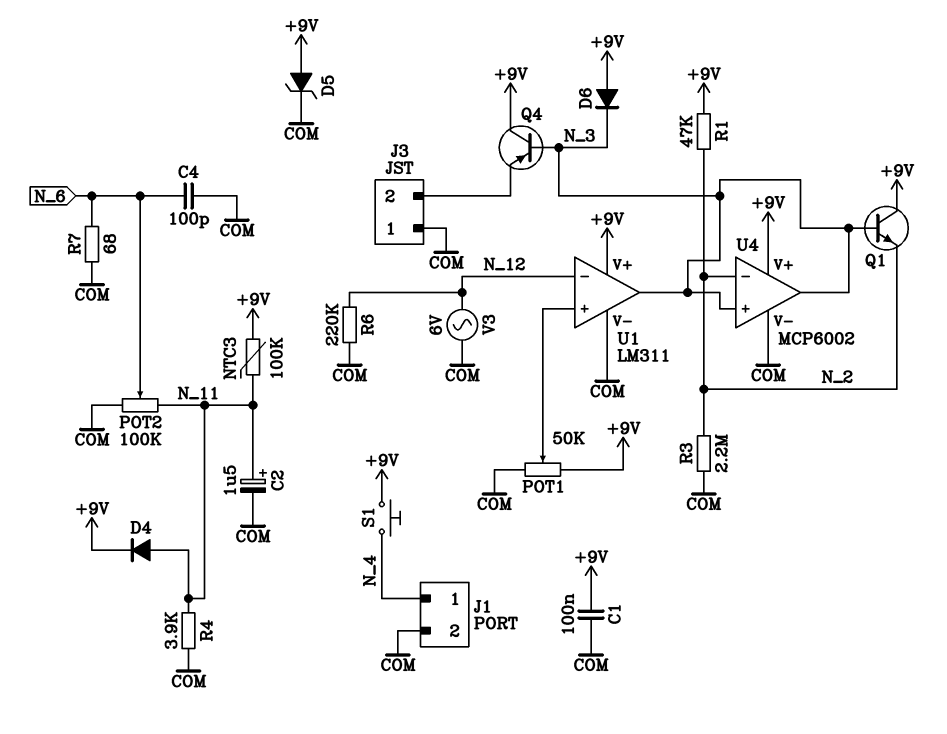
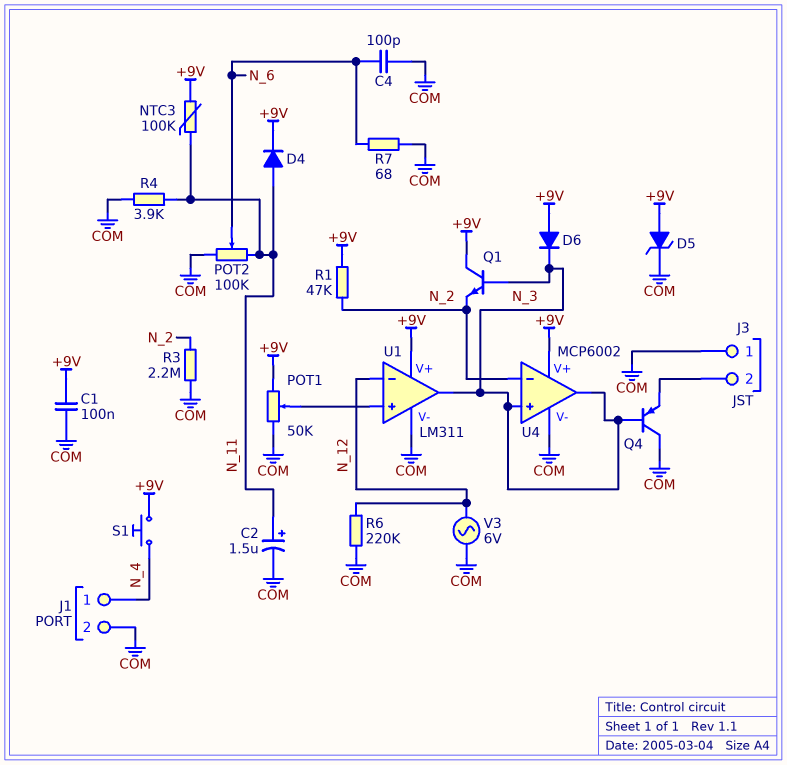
Q4: PNP (B N_3, C +9V, E J3/2) -> PNP (B N_3, C COM, E J3/2)

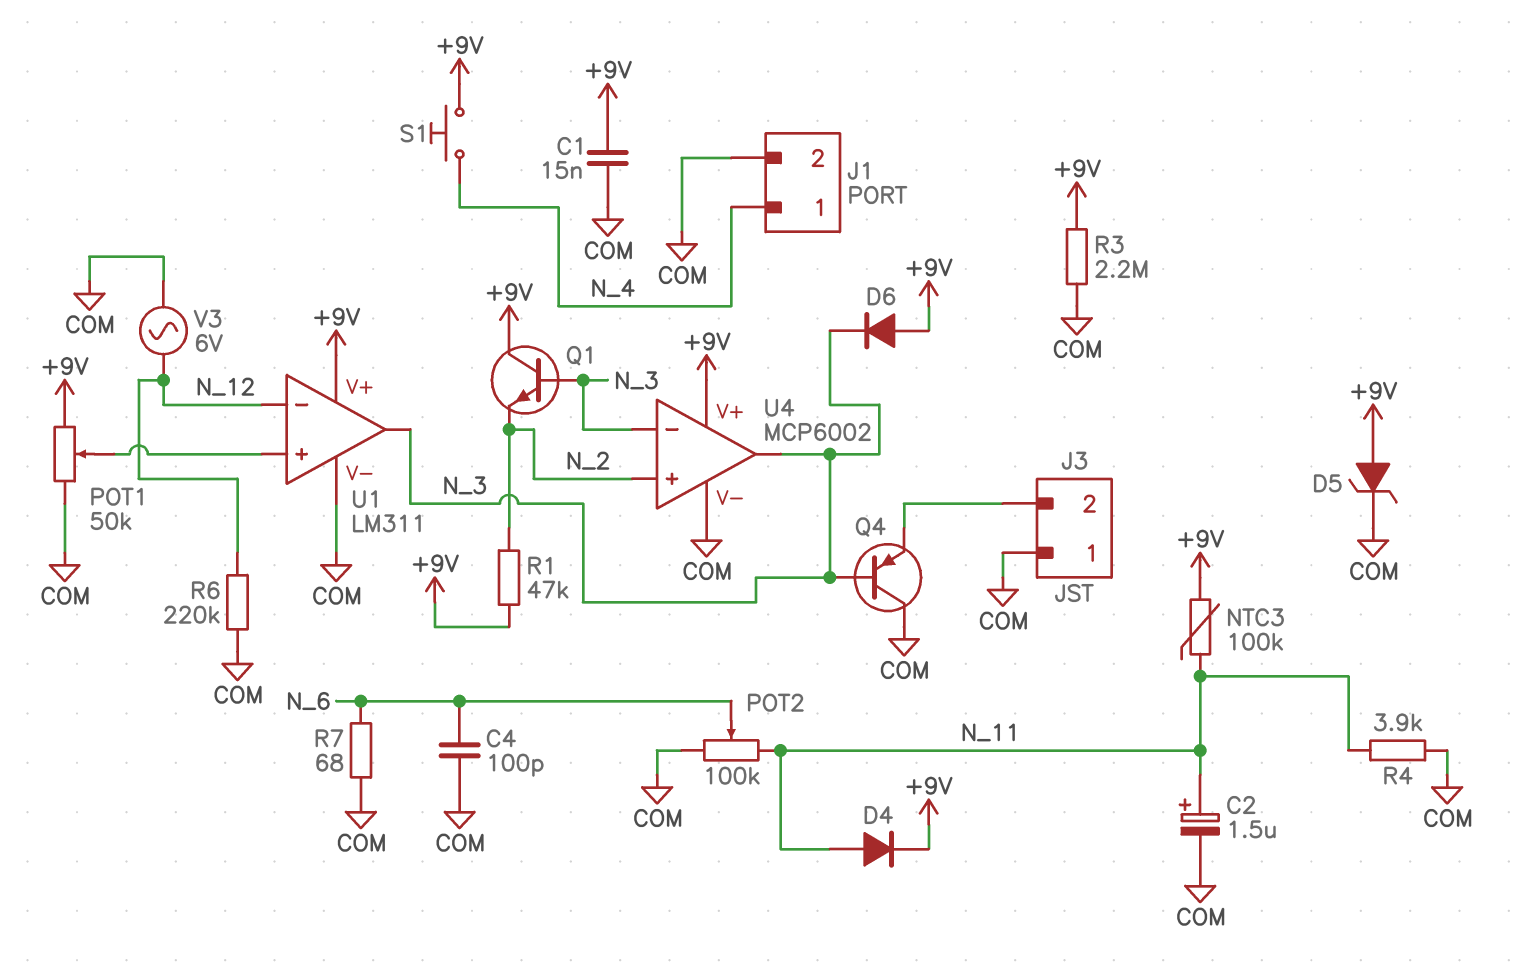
C1: 100nF (+9V, COM) -> 15nF (+9V, COM)
R3: 2.2M (COM, N_2) -> 2.2M (+9V, COM)
U4 pin in+: N_3 -> N_2
U4 pin in-: N_2 -> N_3

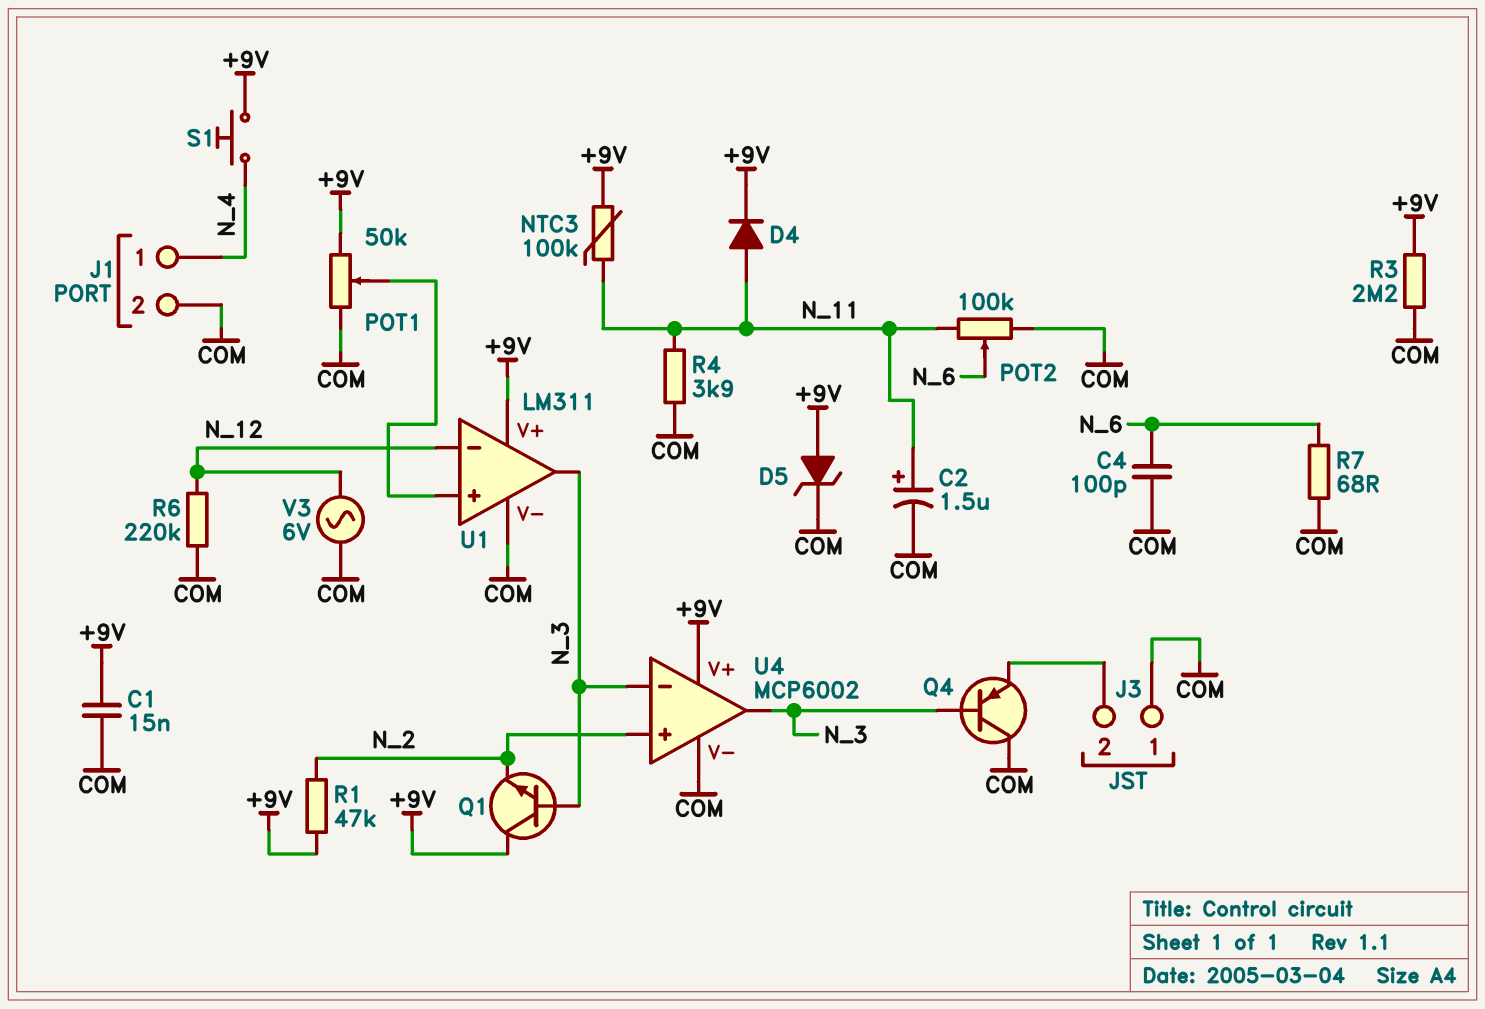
D6: diode (A +9V, K N_3) -> none

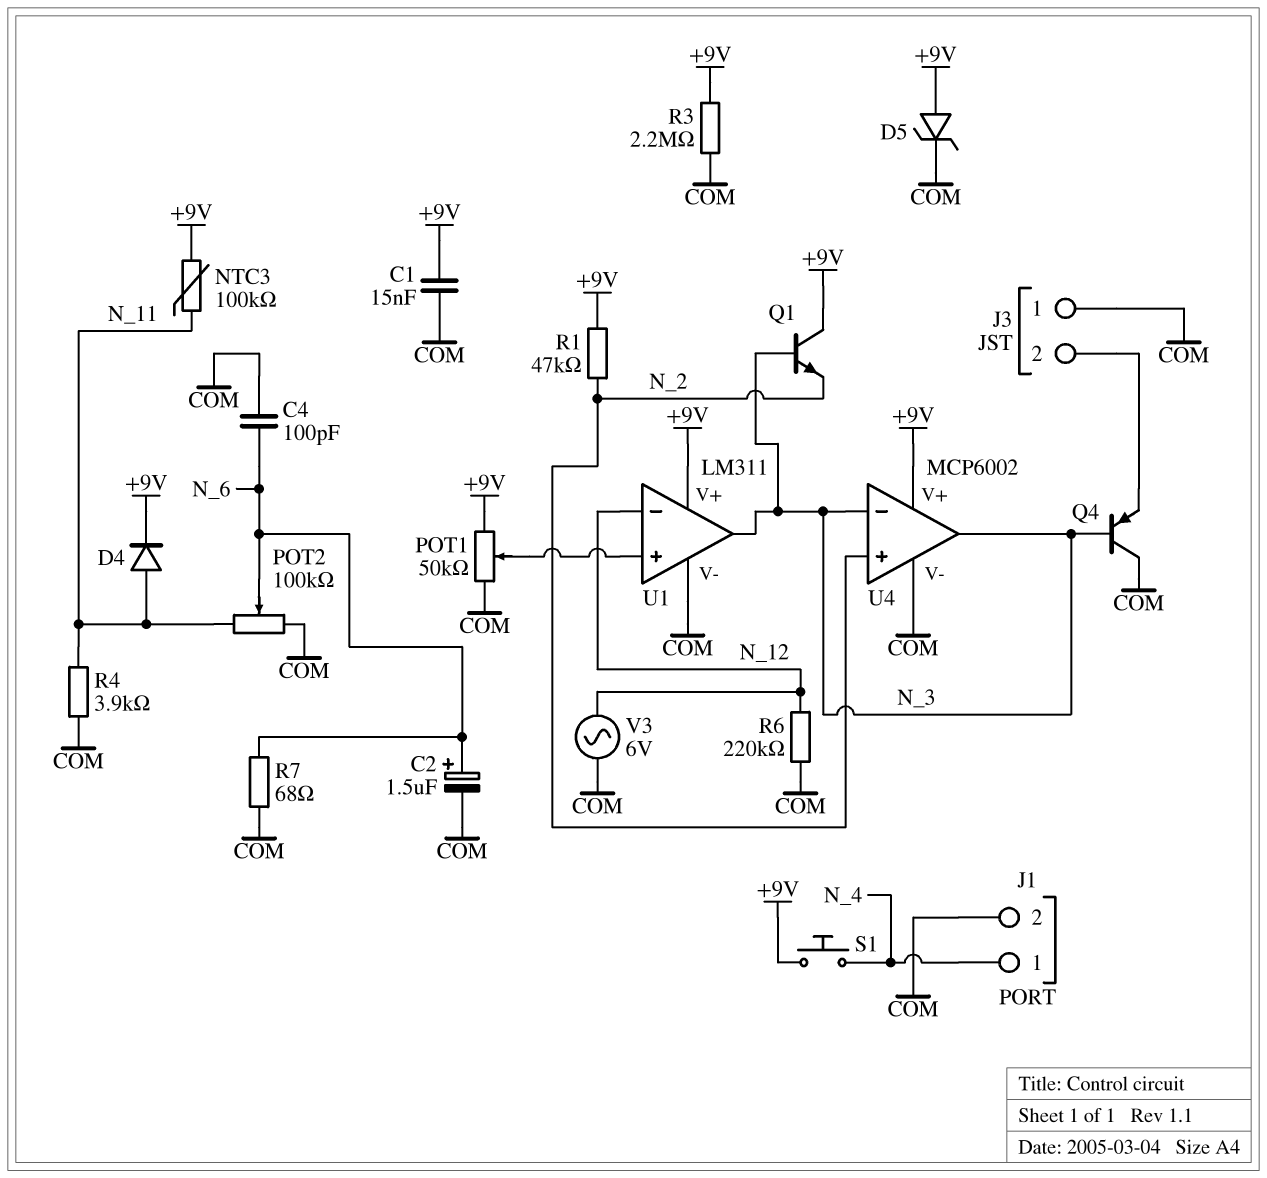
C2: 1.5uF (plus N_11, minus COM) -> 1.5uF (plus N_6, minus COM)

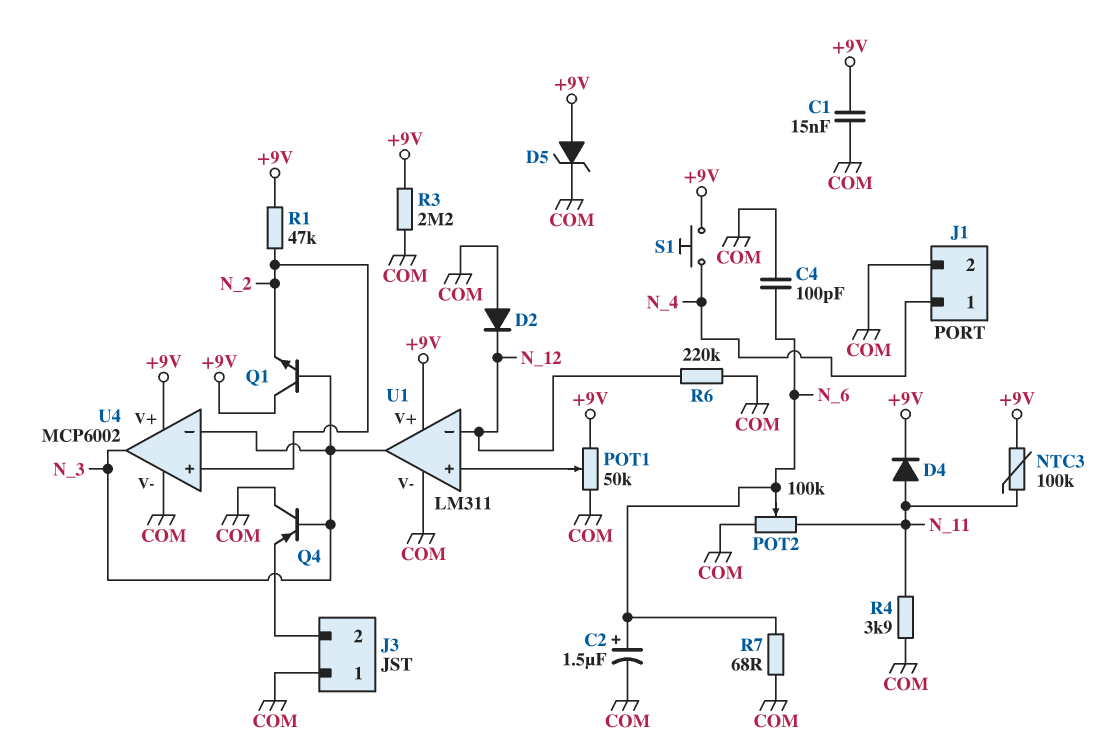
D2: none -> diode (A COM, K N_12)
V3: AC 6V (COM, N_12) -> none

